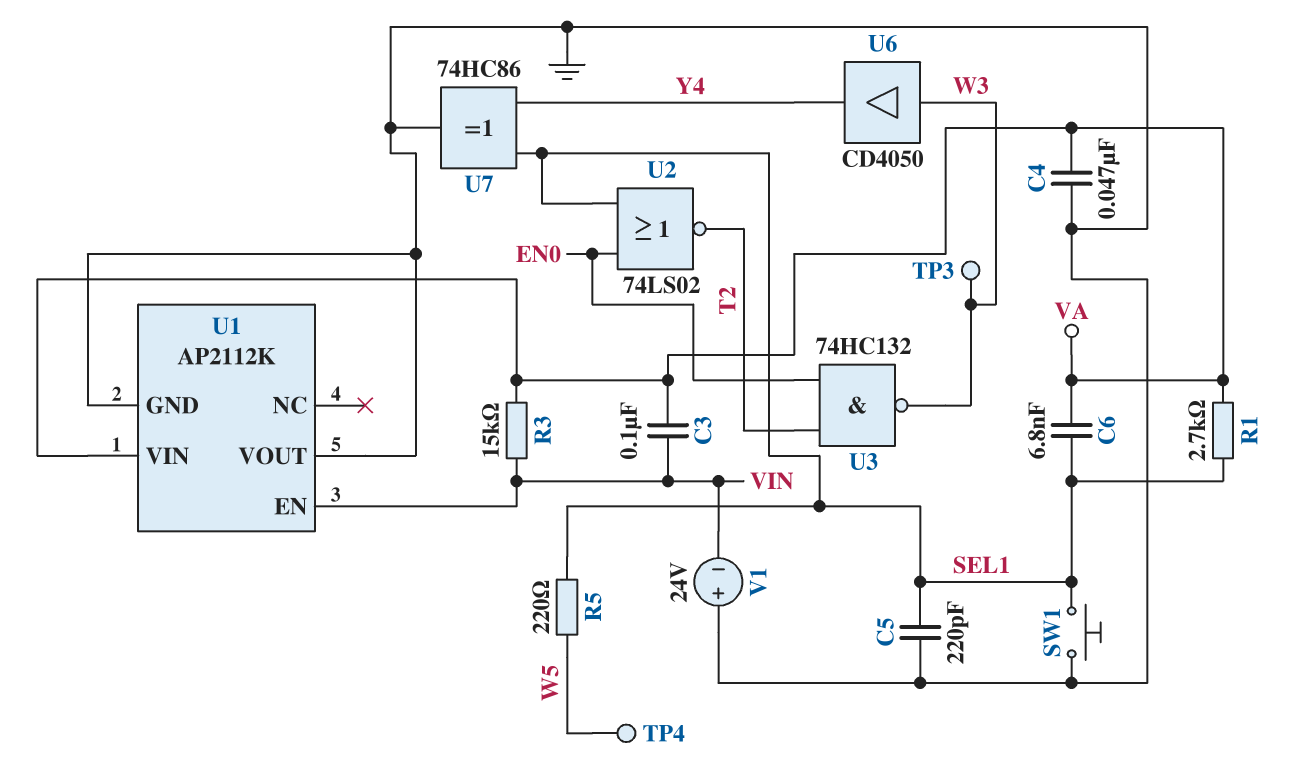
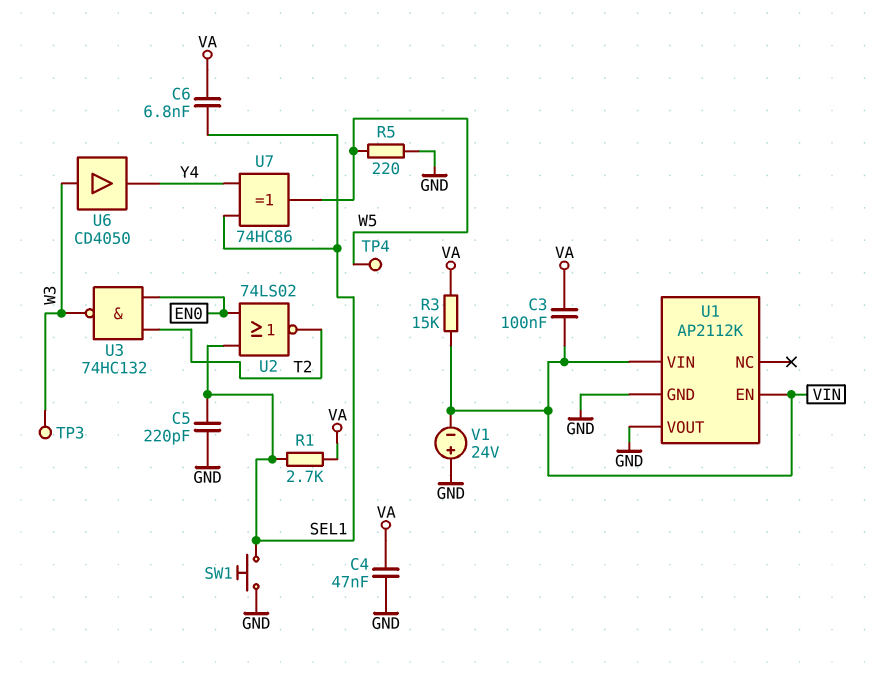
R5: 220 (SEL1, W5) -> 220 (GND, W5)
U1 pin VIN: VA -> VIN
U7: XOR 74HC86 (in SEL1, in Y4, out GND) -> XOR 74HC86 (in SEL1, in Y4, out W5)

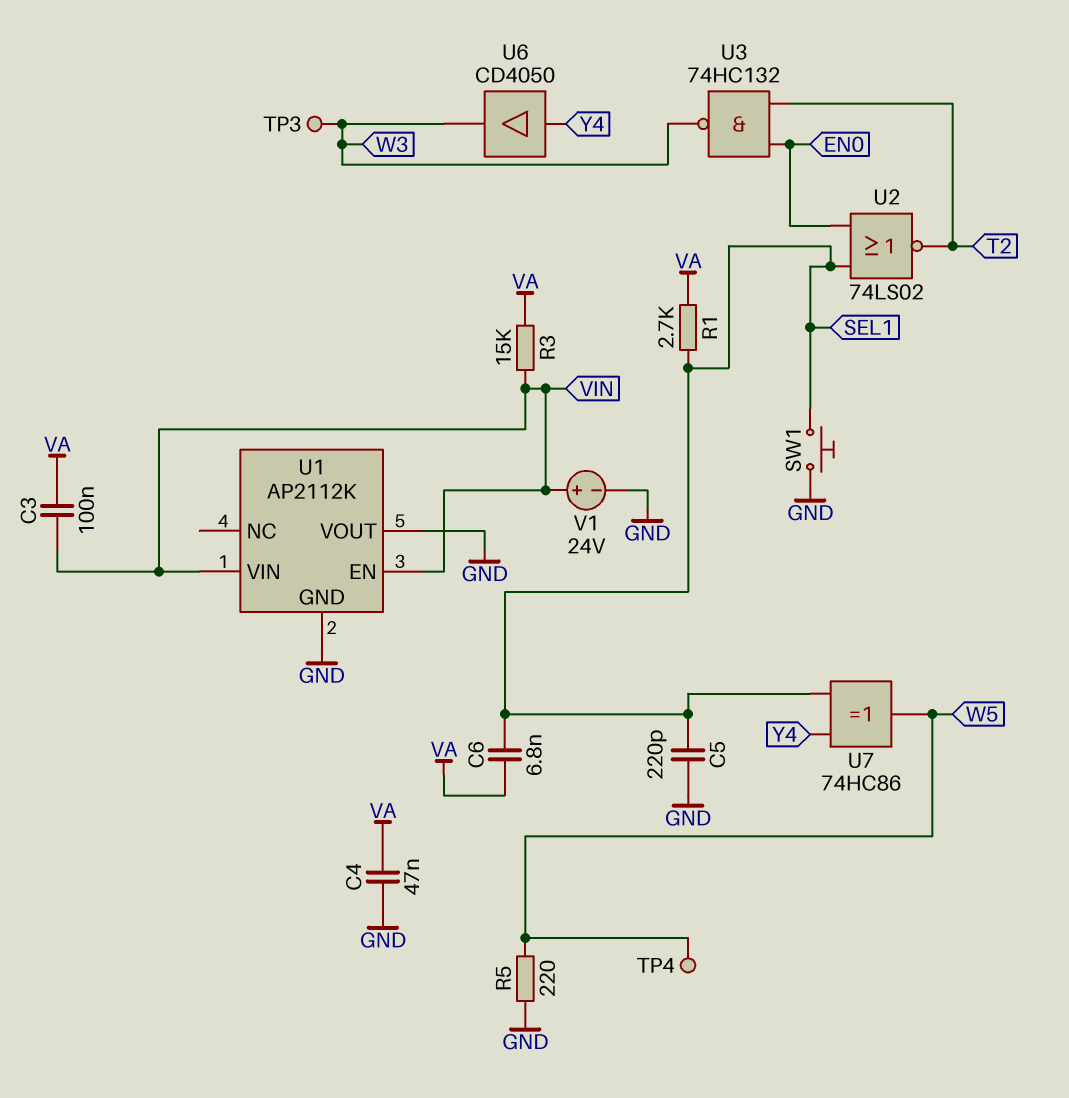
U6: buffer CD4050 (in W3, out Y4) -> buffer CD4050 (in Y4, out W3)
V1: 24V (plus GND, minus VIN) -> 24V (plus VIN, minus GND)

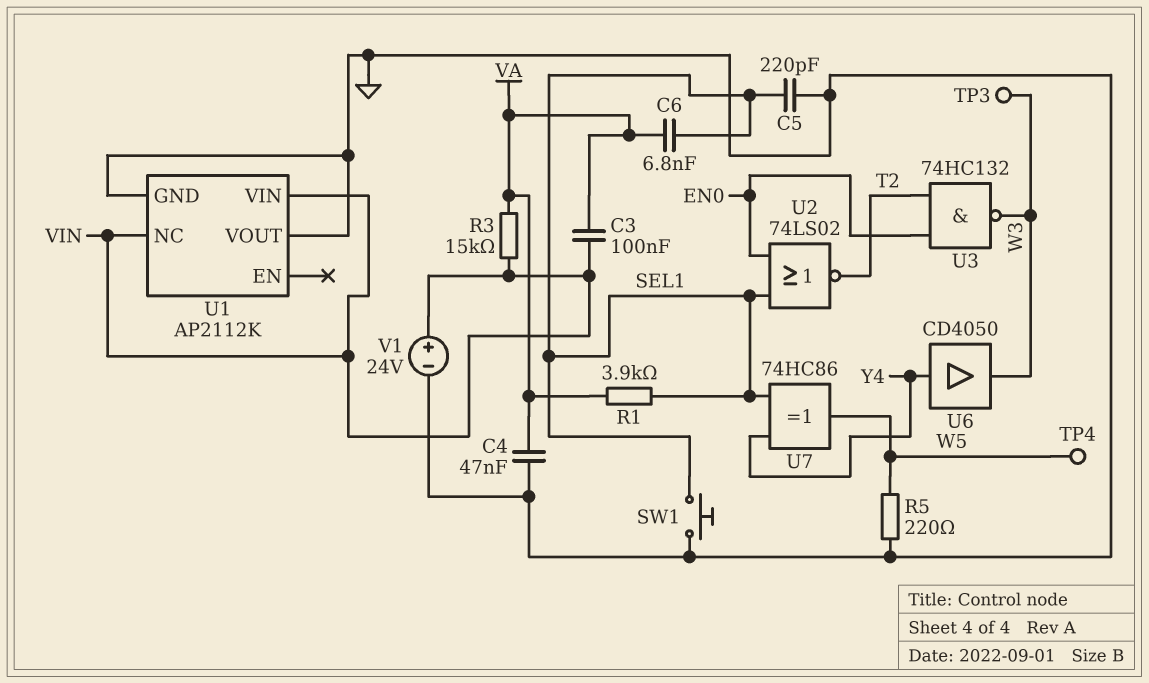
R1: 2.7k (SEL1, VA) -> 3.9k (SEL1, VA)
U1 pin EN: VIN -> none
U1 pin NC: none -> VIN

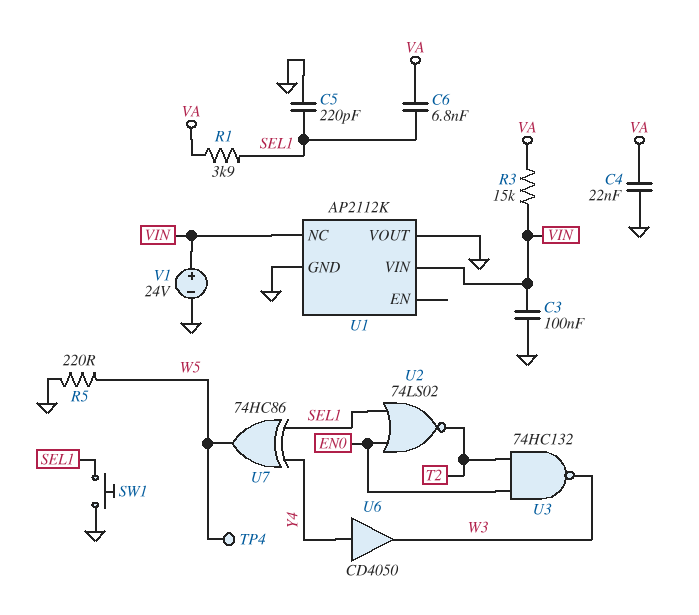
C3: 100nF (VA, VIN) -> 100nF (GND, VIN)
C4: 47nF (GND, VA) -> 22nF (GND, VA)
TP3: test point (W3) -> none

